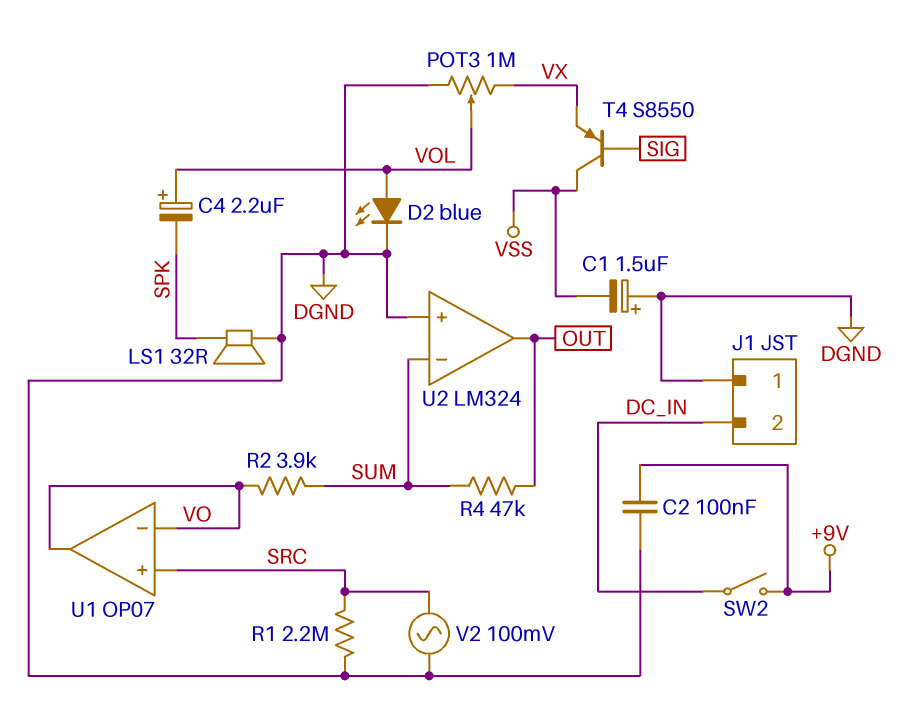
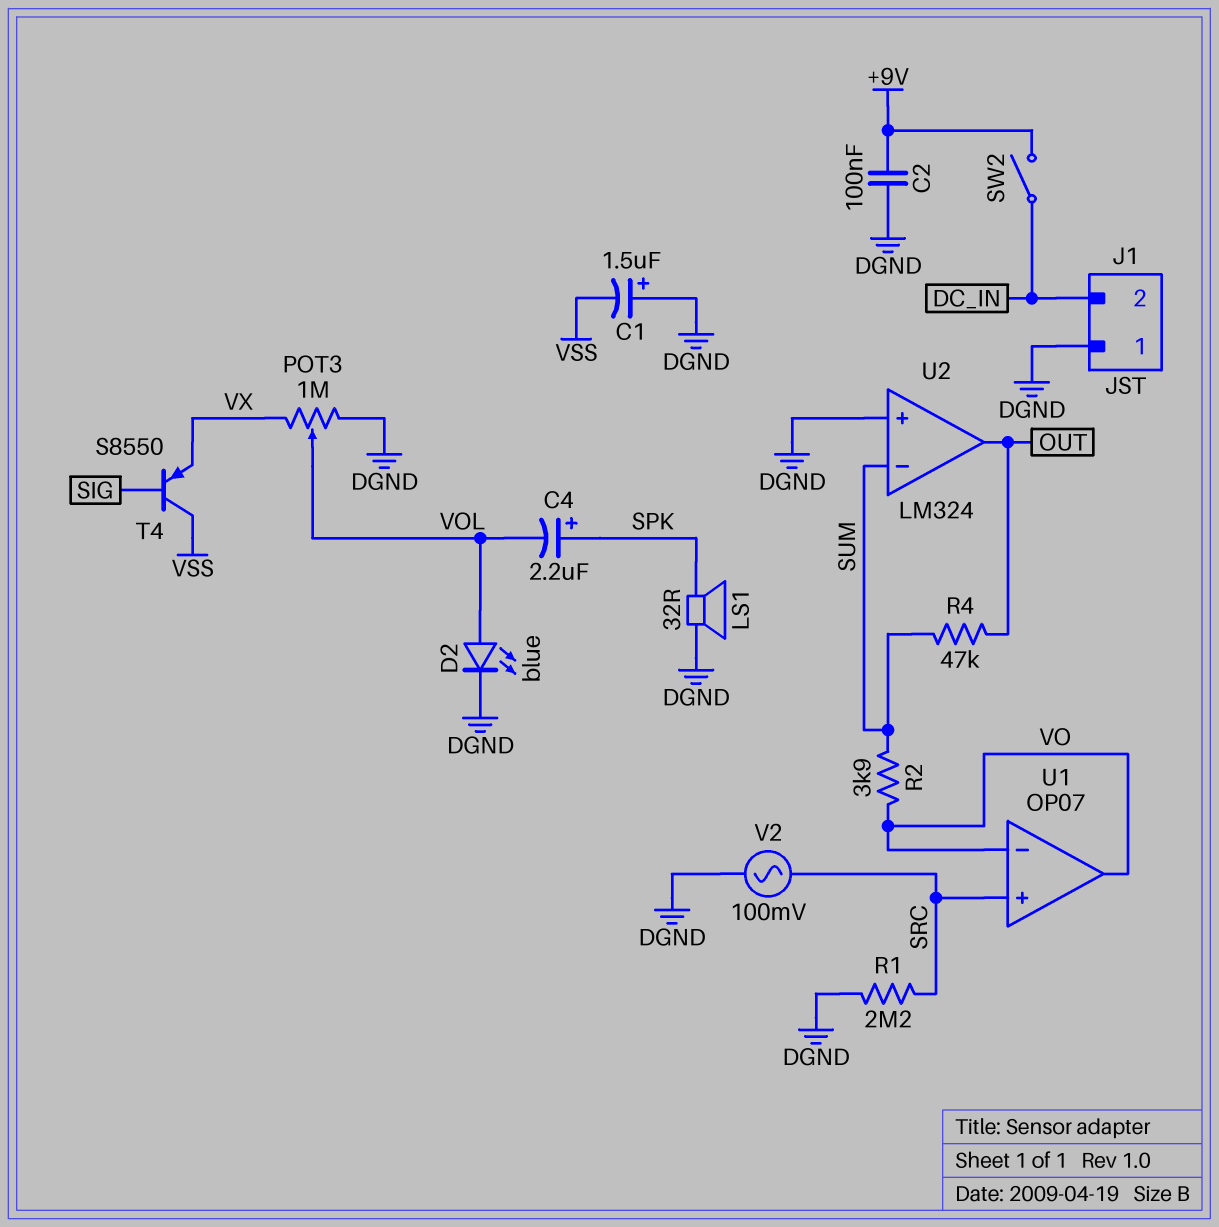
C4: 2.2uF (plus VOL, minus SPK) -> 2.2uF (plus SPK, minus VOL)

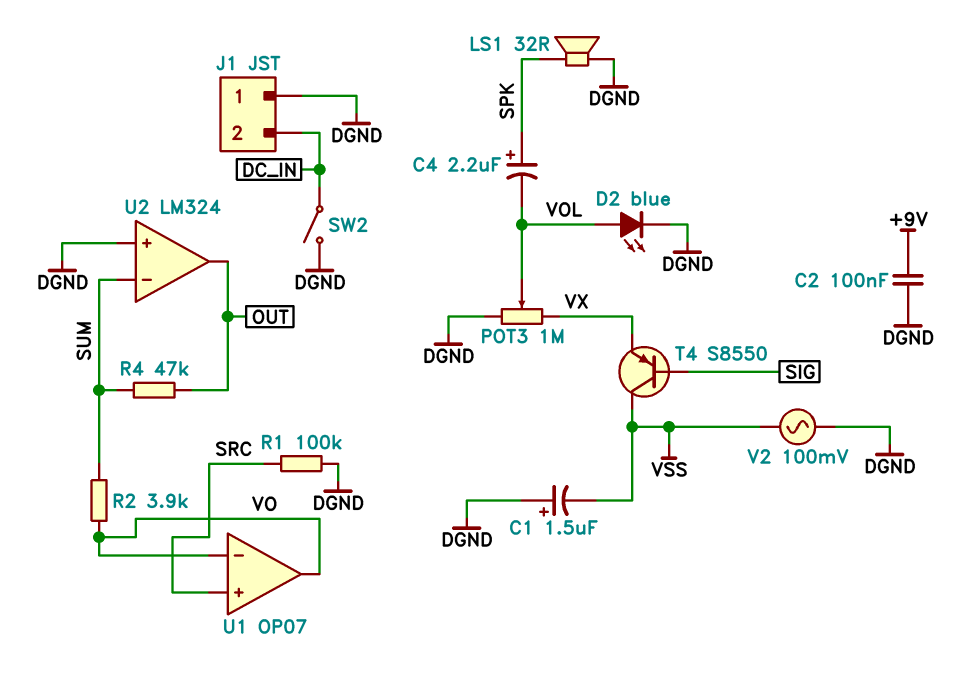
R1: 2.2M (DGND, SRC) -> 100k (DGND, SRC)
SW2: switch (+9V, DC_IN) -> switch (DC_IN, DGND)
V2: AC 100mV (DGND, SRC) -> AC 100mV (DGND, VSS)

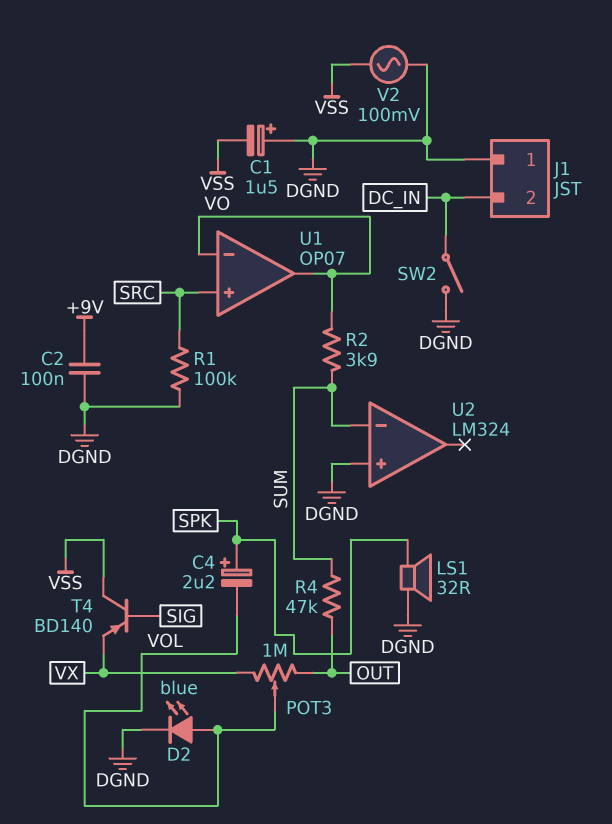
POT3: 1M (DGND, VX, wiper VOL) -> 1M (OUT, VX, wiper VOL)
T4: PNP S8550 (B SIG, C VSS, E VX) -> PNP BD140 (B SIG, C VSS, E VX)
U2 pin out: OUT -> none

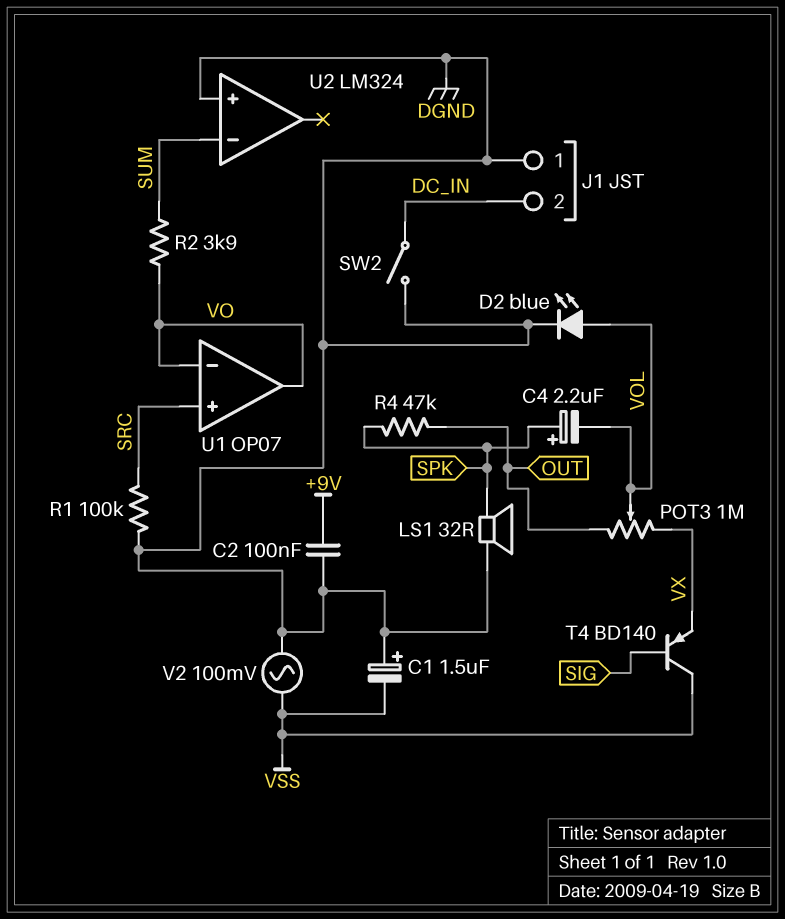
R4: 47k (OUT, SUM) -> 47k (OUT, SPK)

